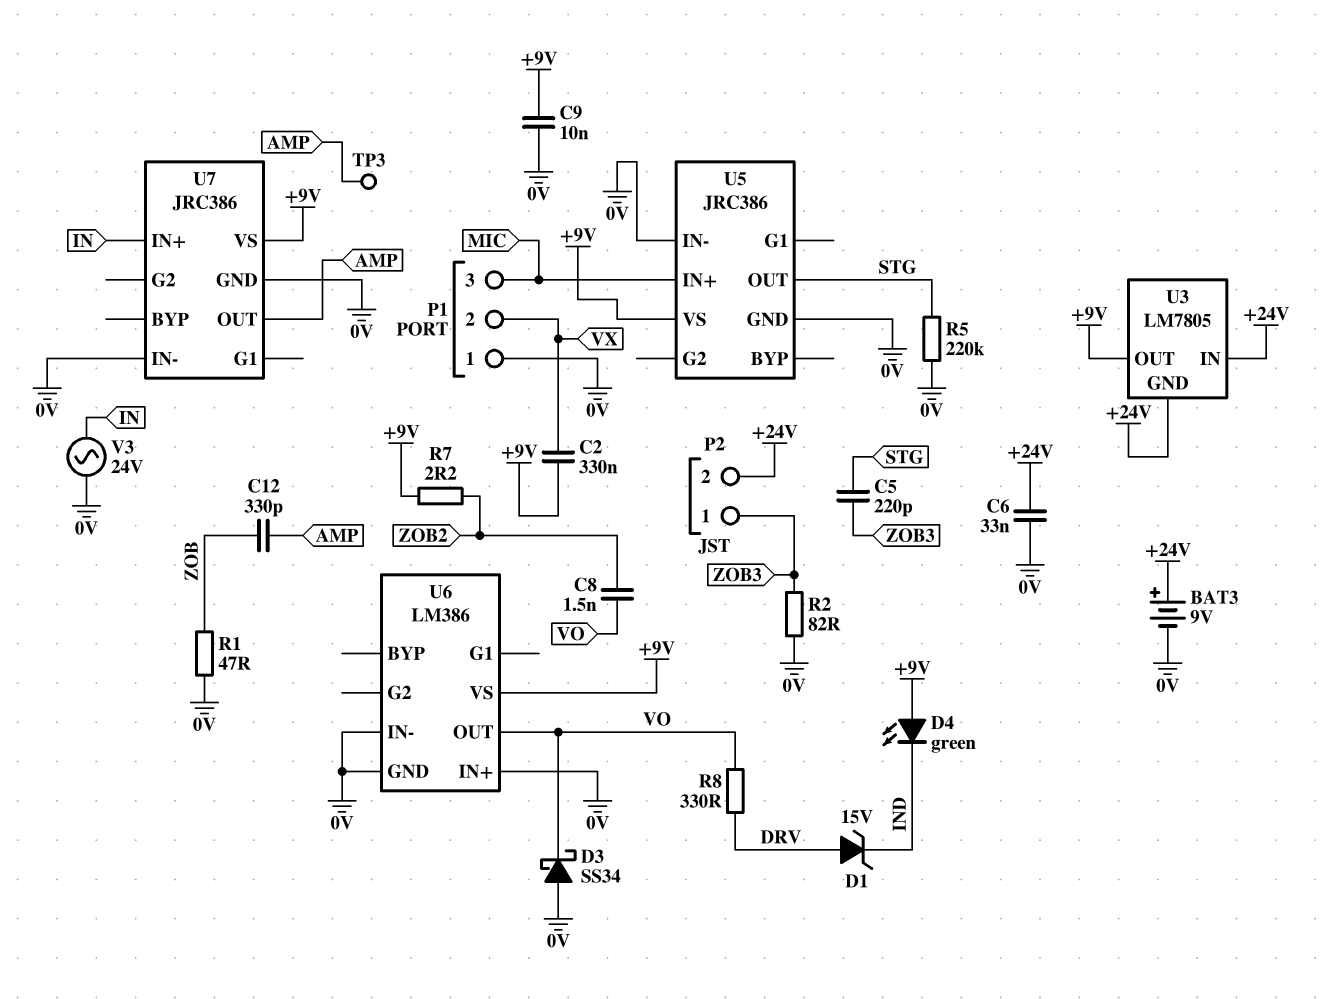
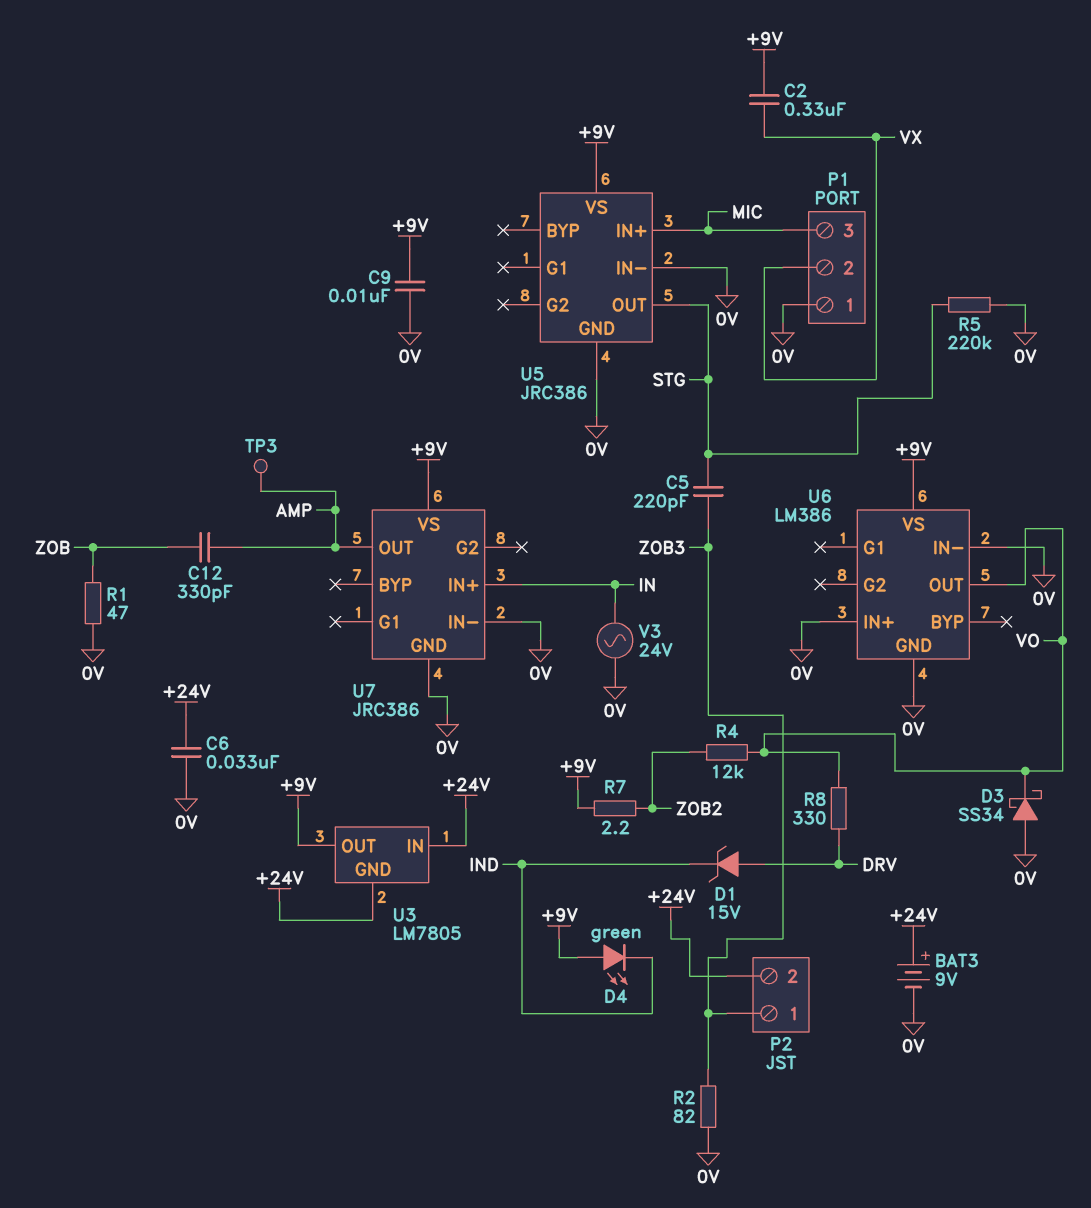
C8: 1.5nF (VO, ZOB2) -> none
R4: none -> 12k (VO, ZOB2)

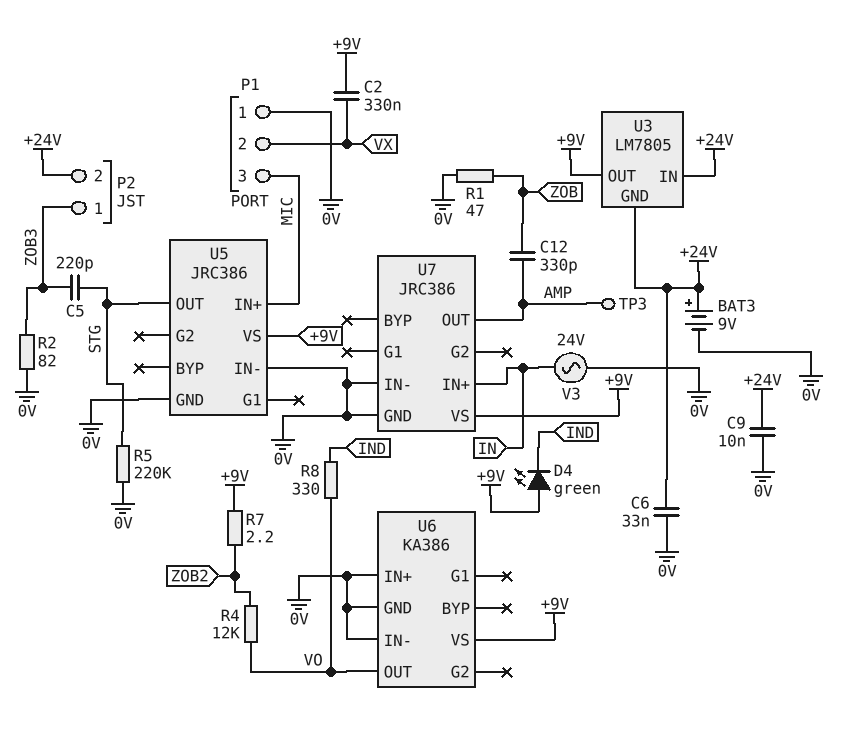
C9: 10nF (+9V, 0V) -> 10nF (+24V, 0V)
D1: zener 15V (A DRV, K IND) -> none
D3: schottky SS34 (A 0V, K VO) -> none
R8: 330 (DRV, VO) -> 330 (IND, VO)
U6: LM386 -> KA386

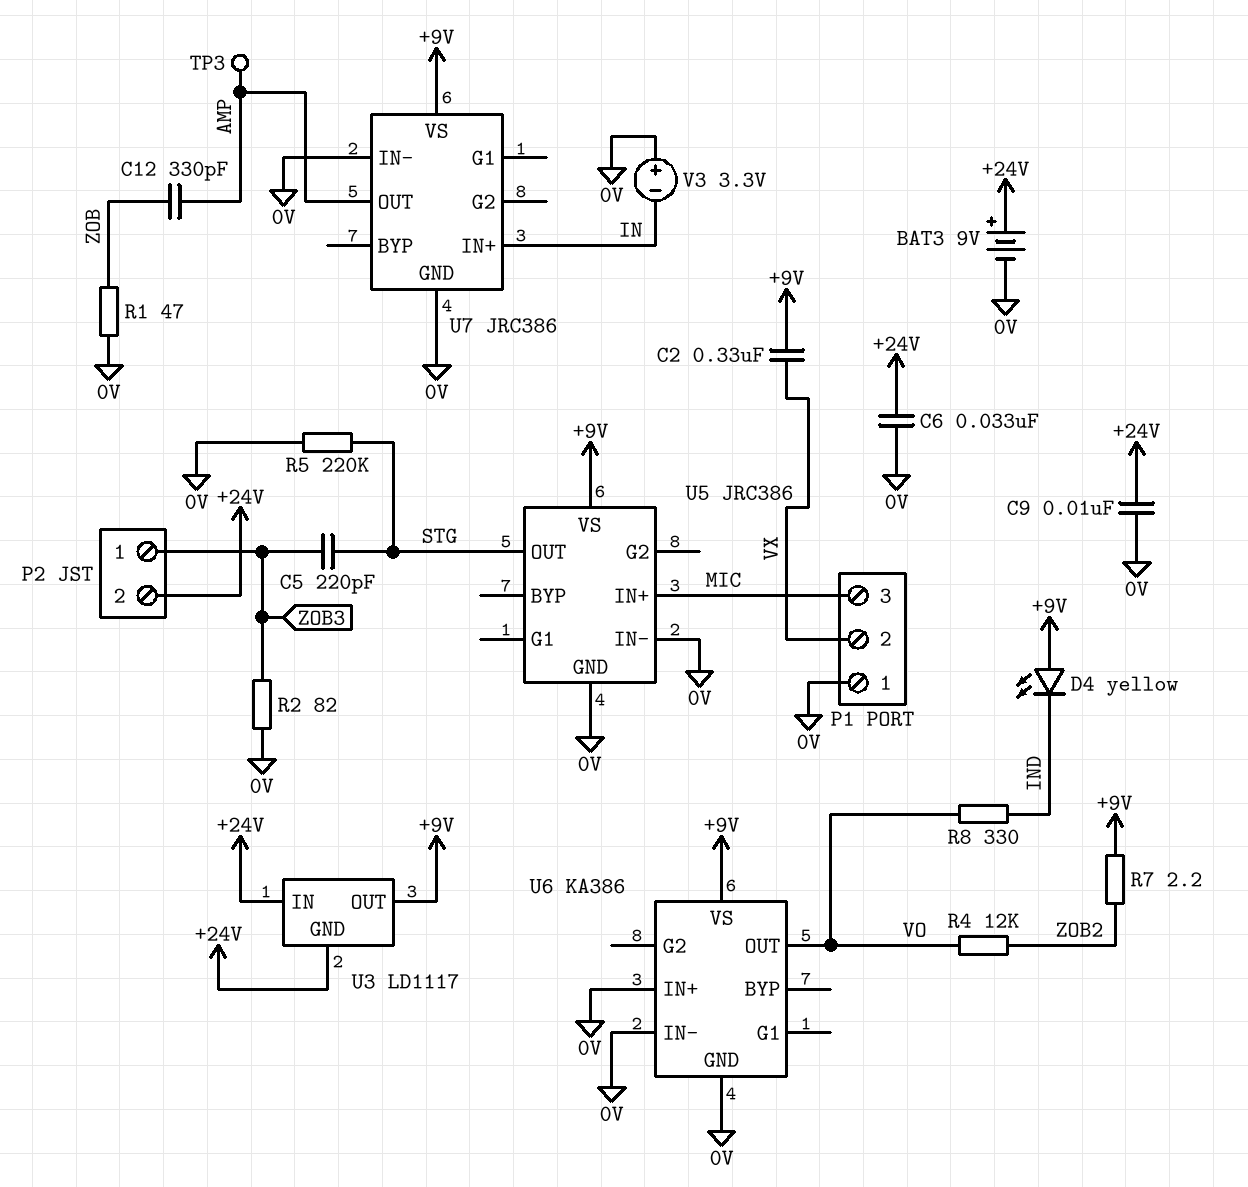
D4: LED green (A +9V, K IND) -> LED yellow (A +9V, K IND)
U3: LM7805 -> LD1117
V3: AC 24V (0V, IN) -> 3.3V (plus 0V, minus IN)

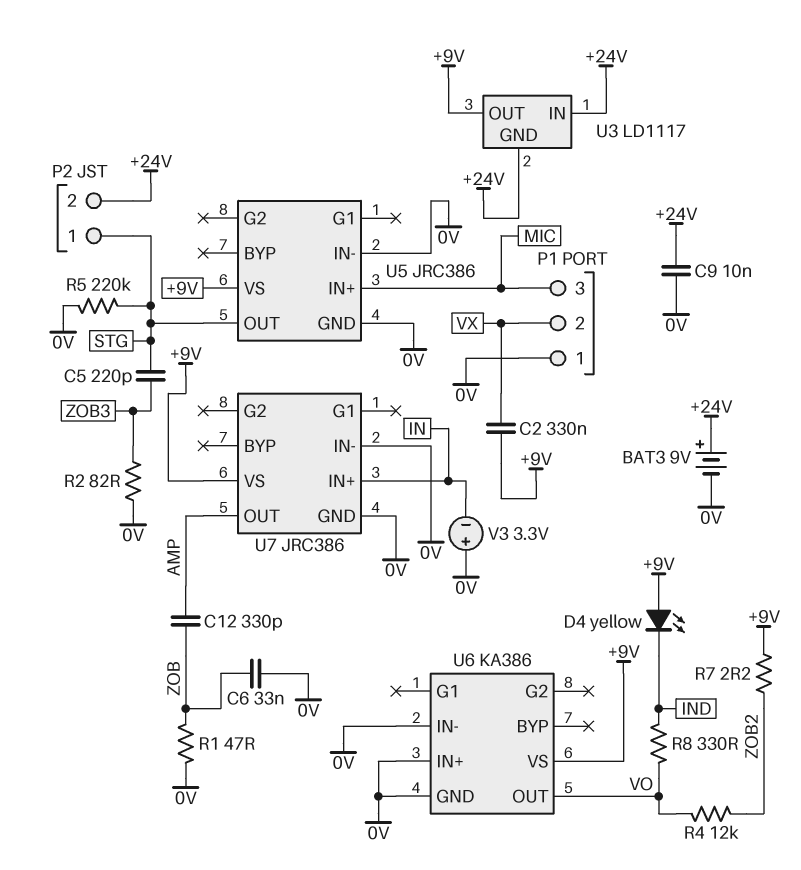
C6: 33nF (+24V, 0V) -> 33nF (0V, ZOB)
P2 pin 1: ZOB3 -> STG
TP3: test point (AMP) -> none

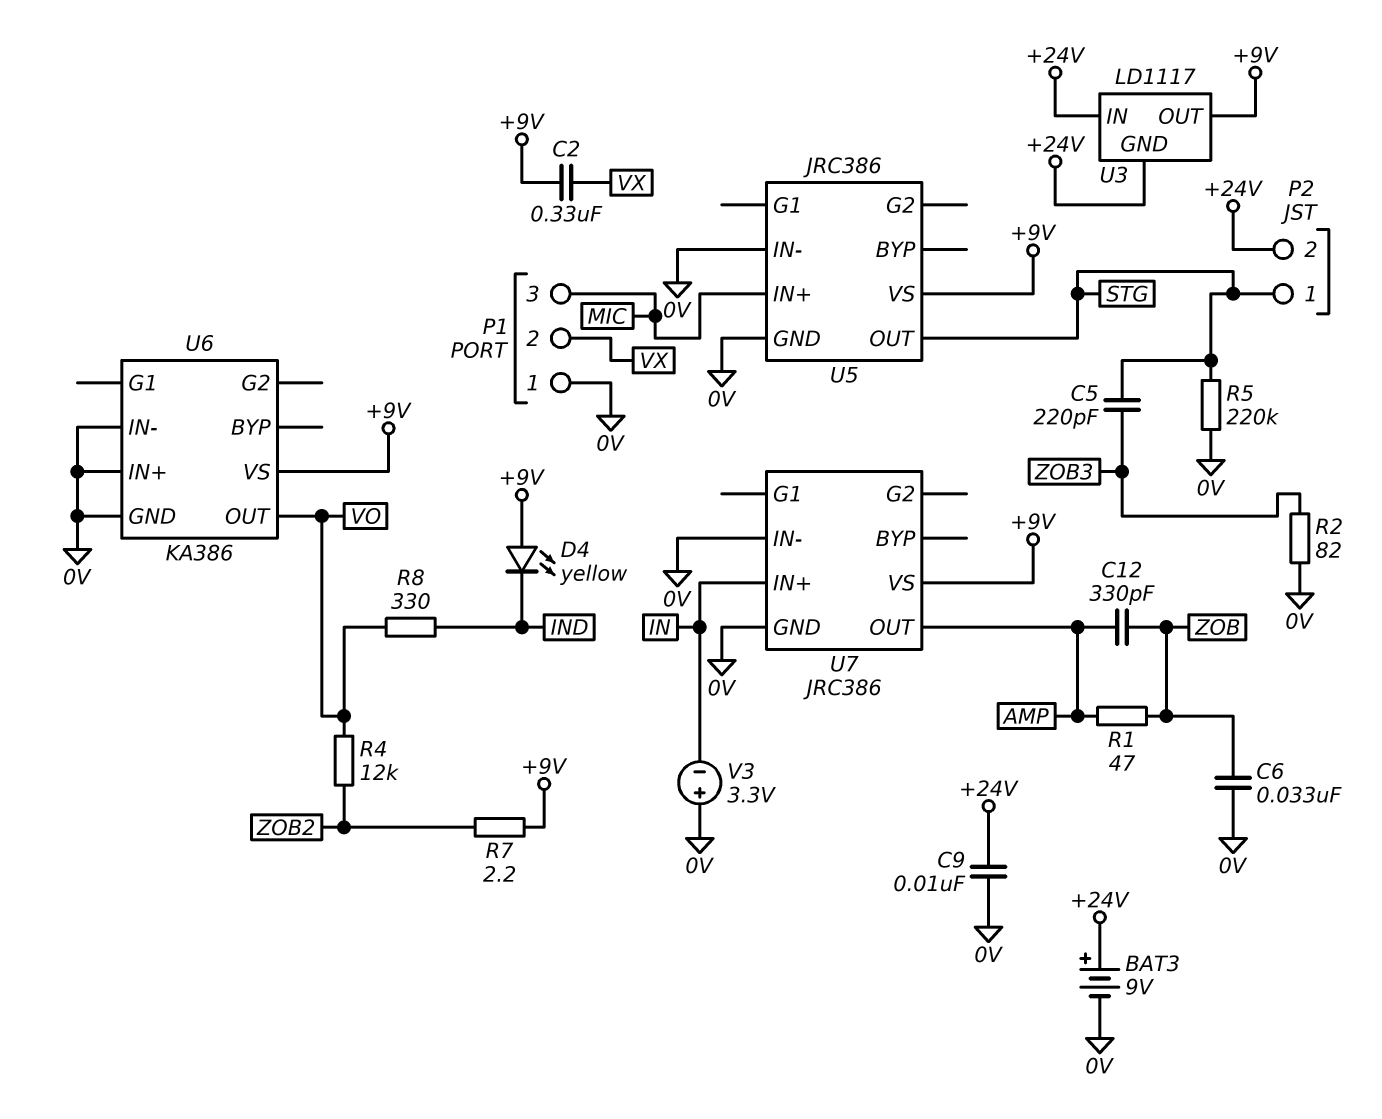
R1: 47 (0V, ZOB) -> 47 (AMP, ZOB)

